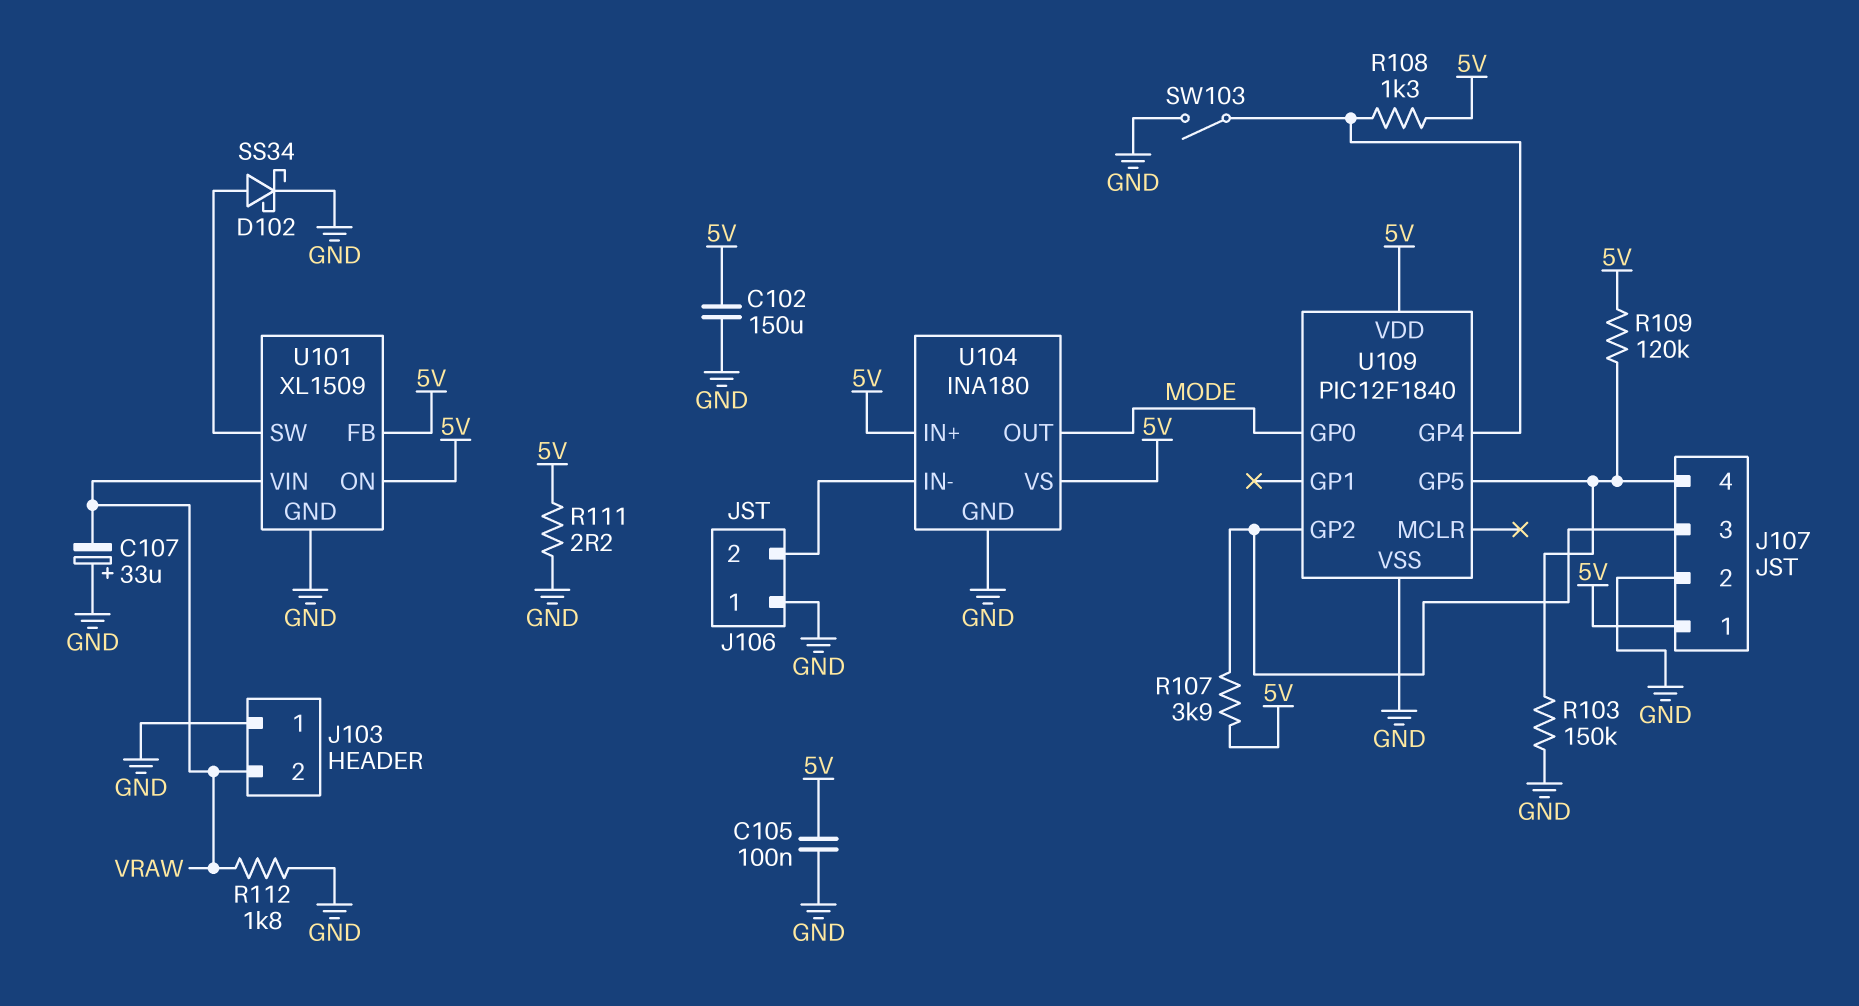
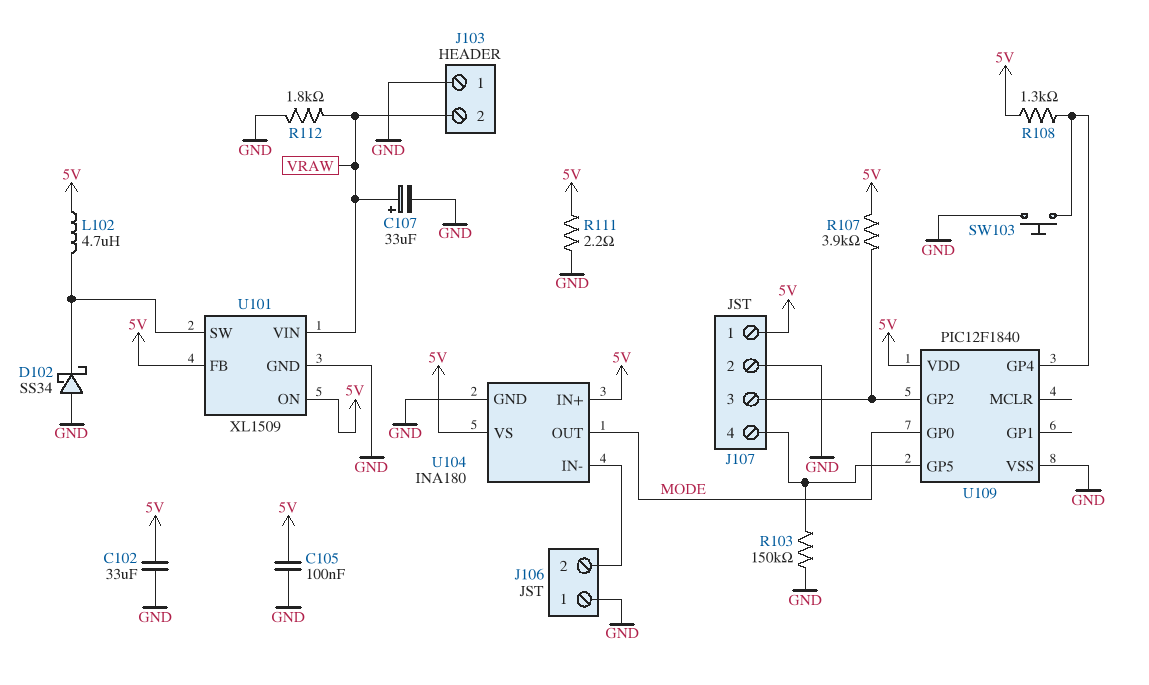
C102: 150uF (5V, GND) -> 33uF (5V, GND)
C107: 33uF (plus GND, minus VRAW) -> 33uF (plus VRAW, minus GND)
D102: schottky SS34 (A U101/SW, K GND) -> schottky SS34 (A GND, K U101/SW)
L102: none -> 4.7uH (5V, U101/SW)
R109: 120k (5V, J107/4) -> none
SW103: switch (GND, U109/GP4) -> button (GND, U109/GP4)

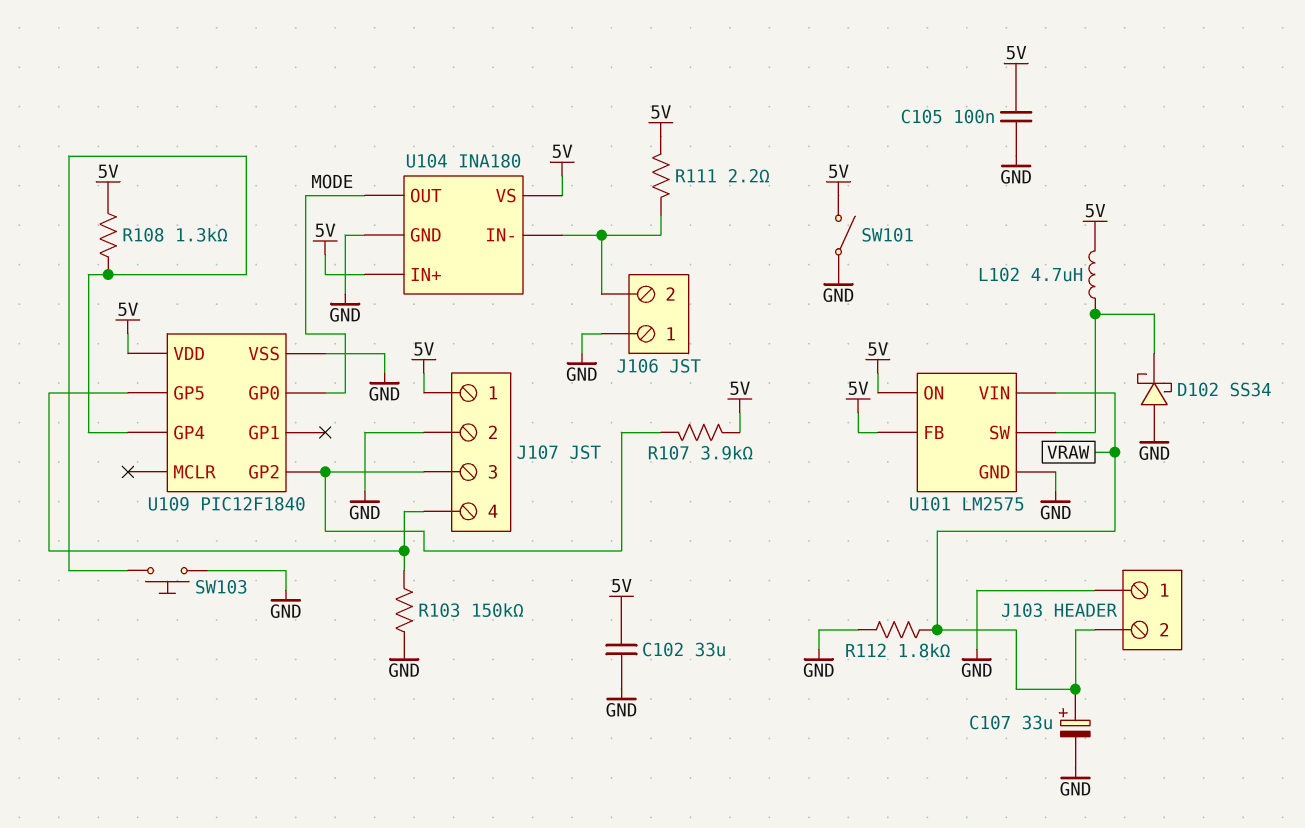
R111: 2.2 (5V, GND) -> 2.2 (5V, J106/2)
SW101: none -> switch (5V, GND)
U101: XL1509 -> LM2575

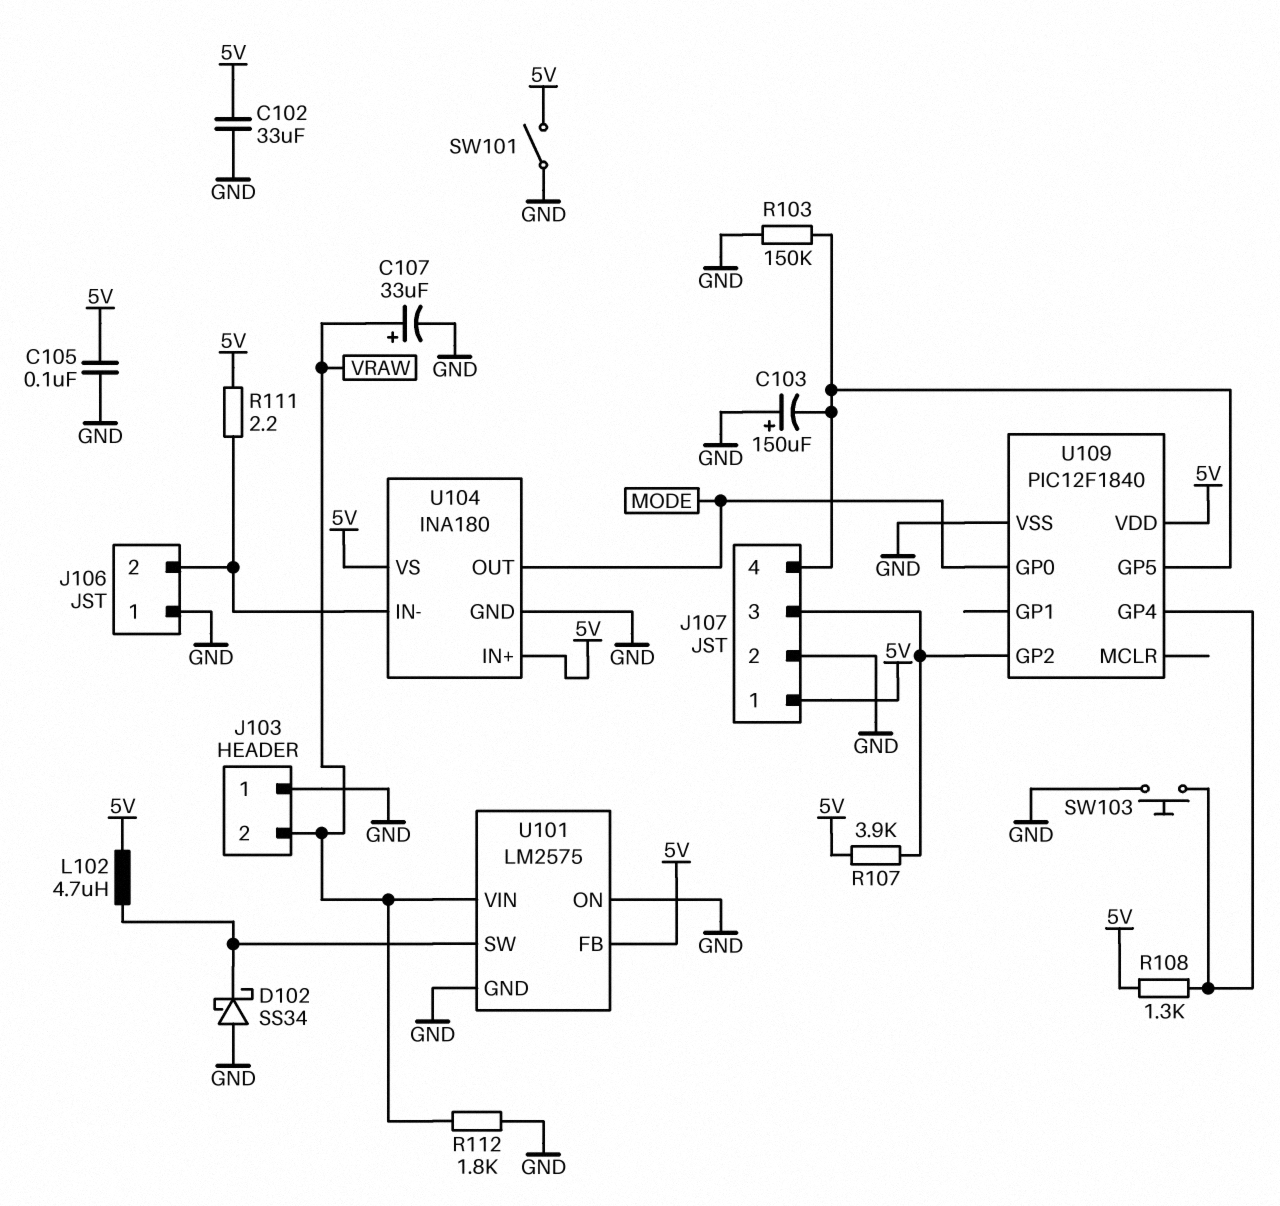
C103: none -> 150uF (plus GND, minus J107/4)
U101 pin ON: 5V -> GND

